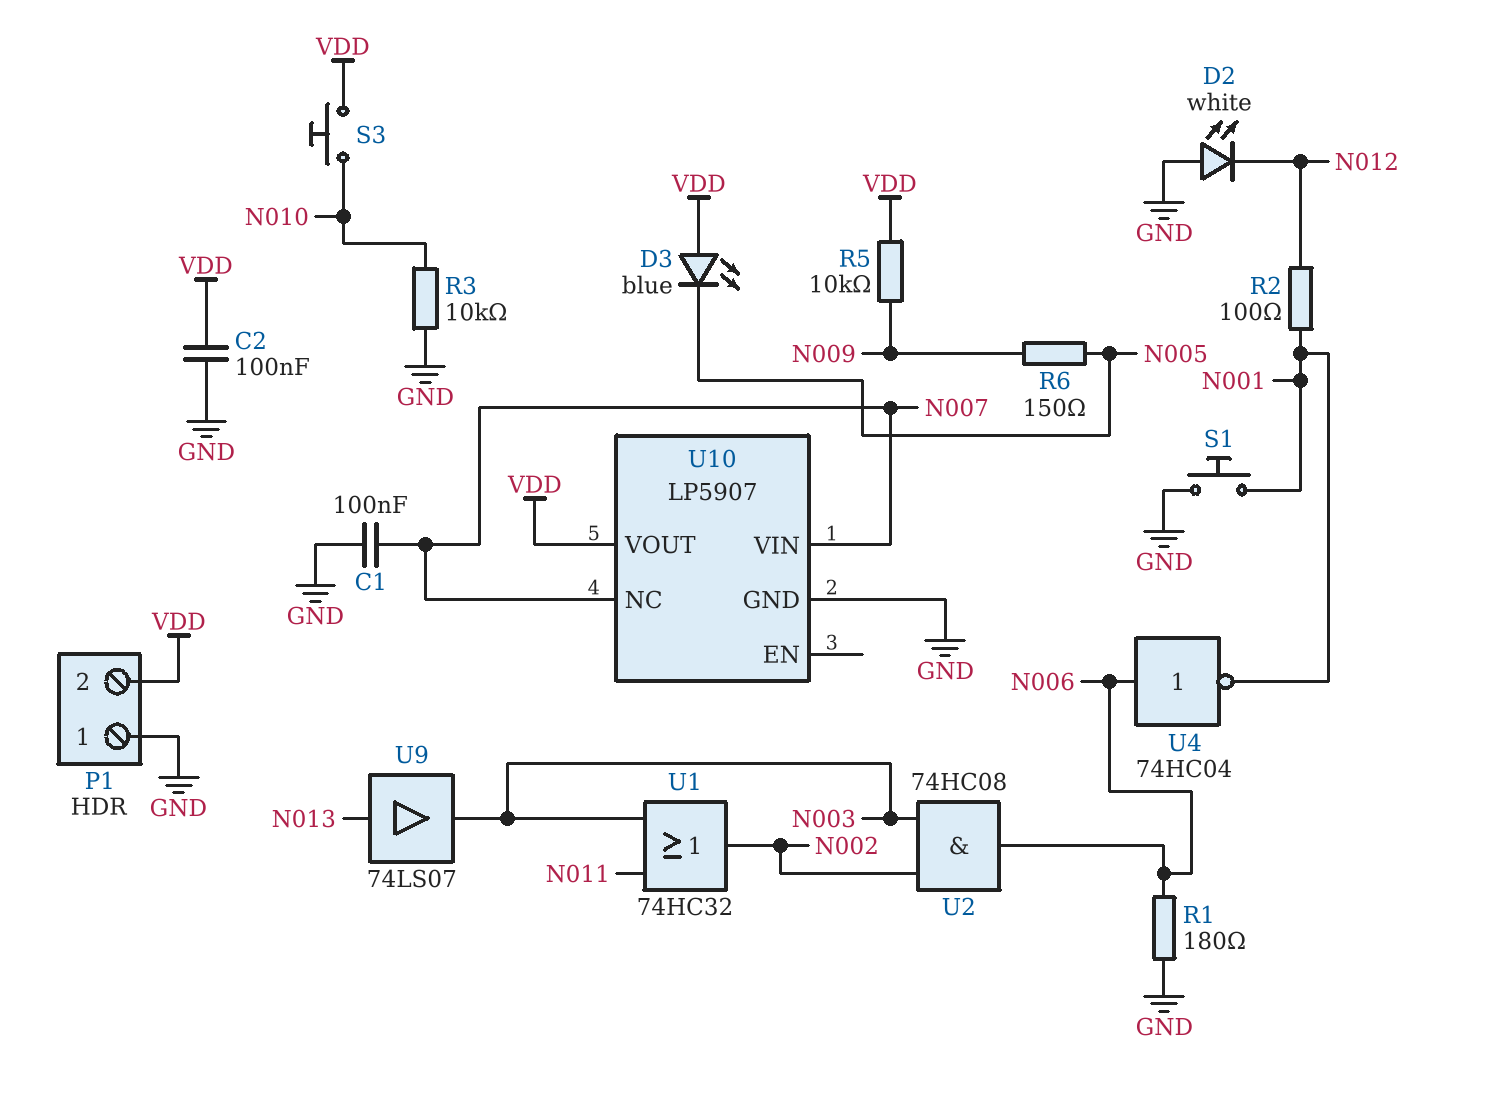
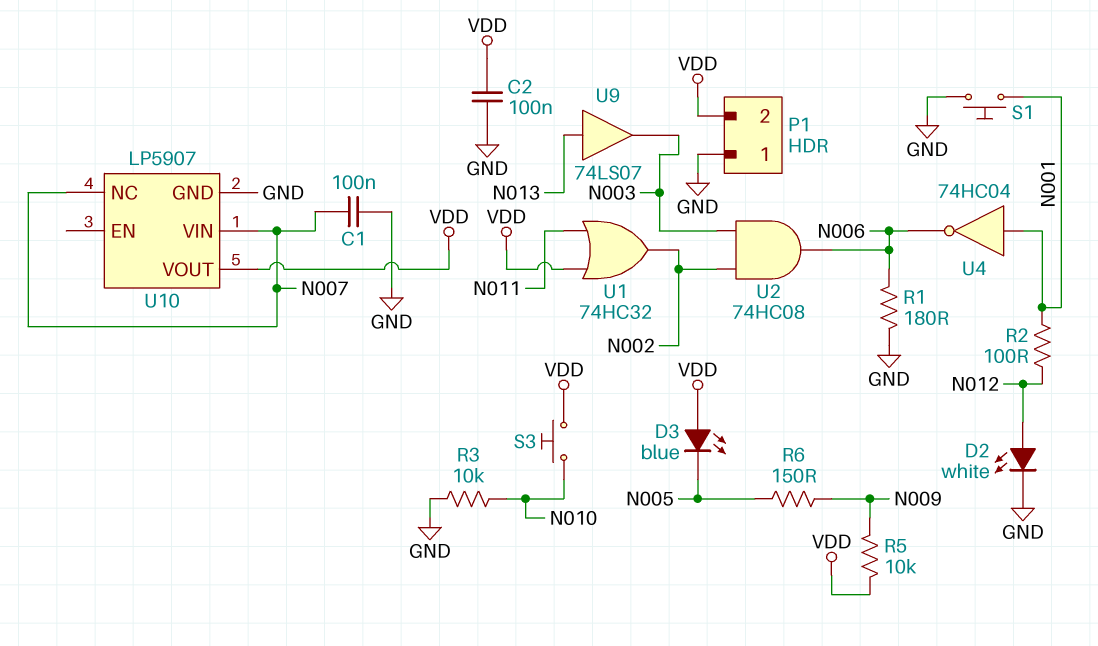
D2: LED white (A GND, K N012) -> LED white (A N012, K GND)
U1: OR 74HC32 (in N003, in N011, out N002) -> OR 74HC32 (in N011, in VDD, out N002)
U4: NOT 74HC04 (in N006, out N001) -> NOT 74HC04 (in N001, out N006)

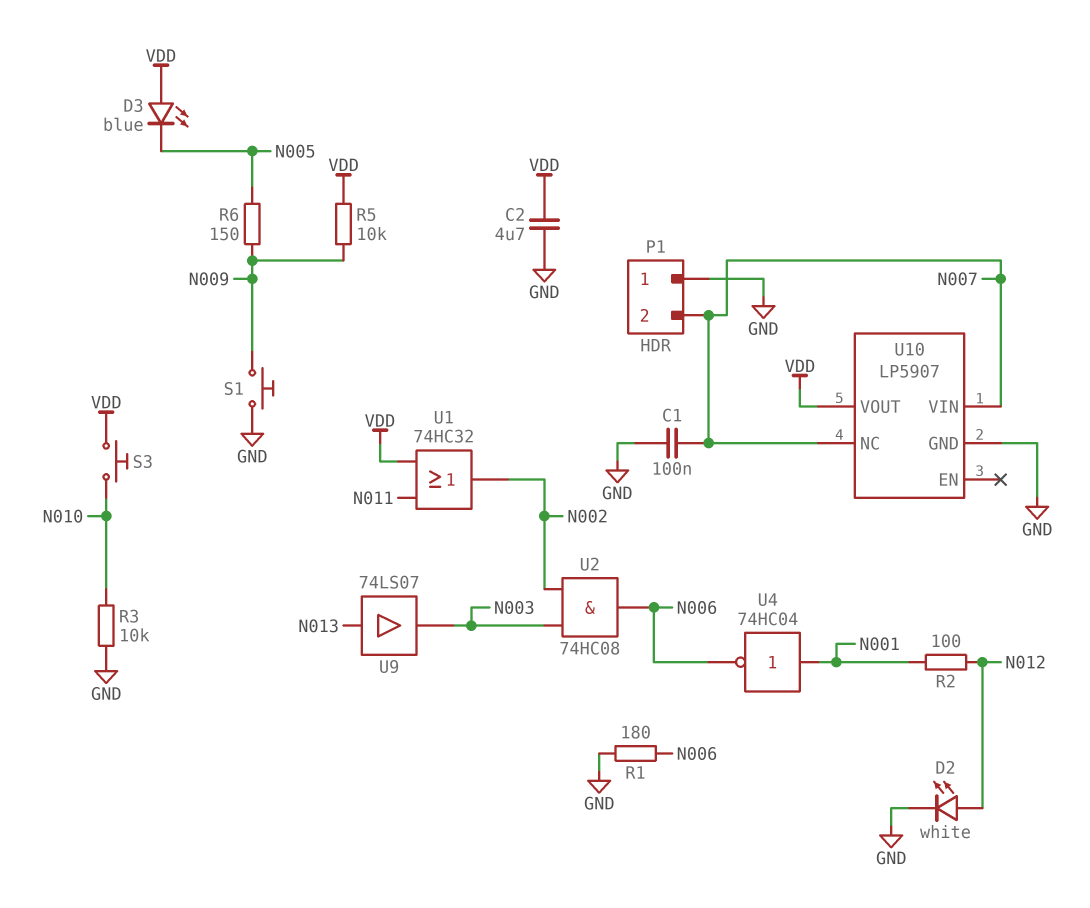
C2: 100nF (GND, VDD) -> 4.7uF (GND, VDD)
P1 pin 2: VDD -> N007
S1: button (GND, N001) -> button (GND, N009)

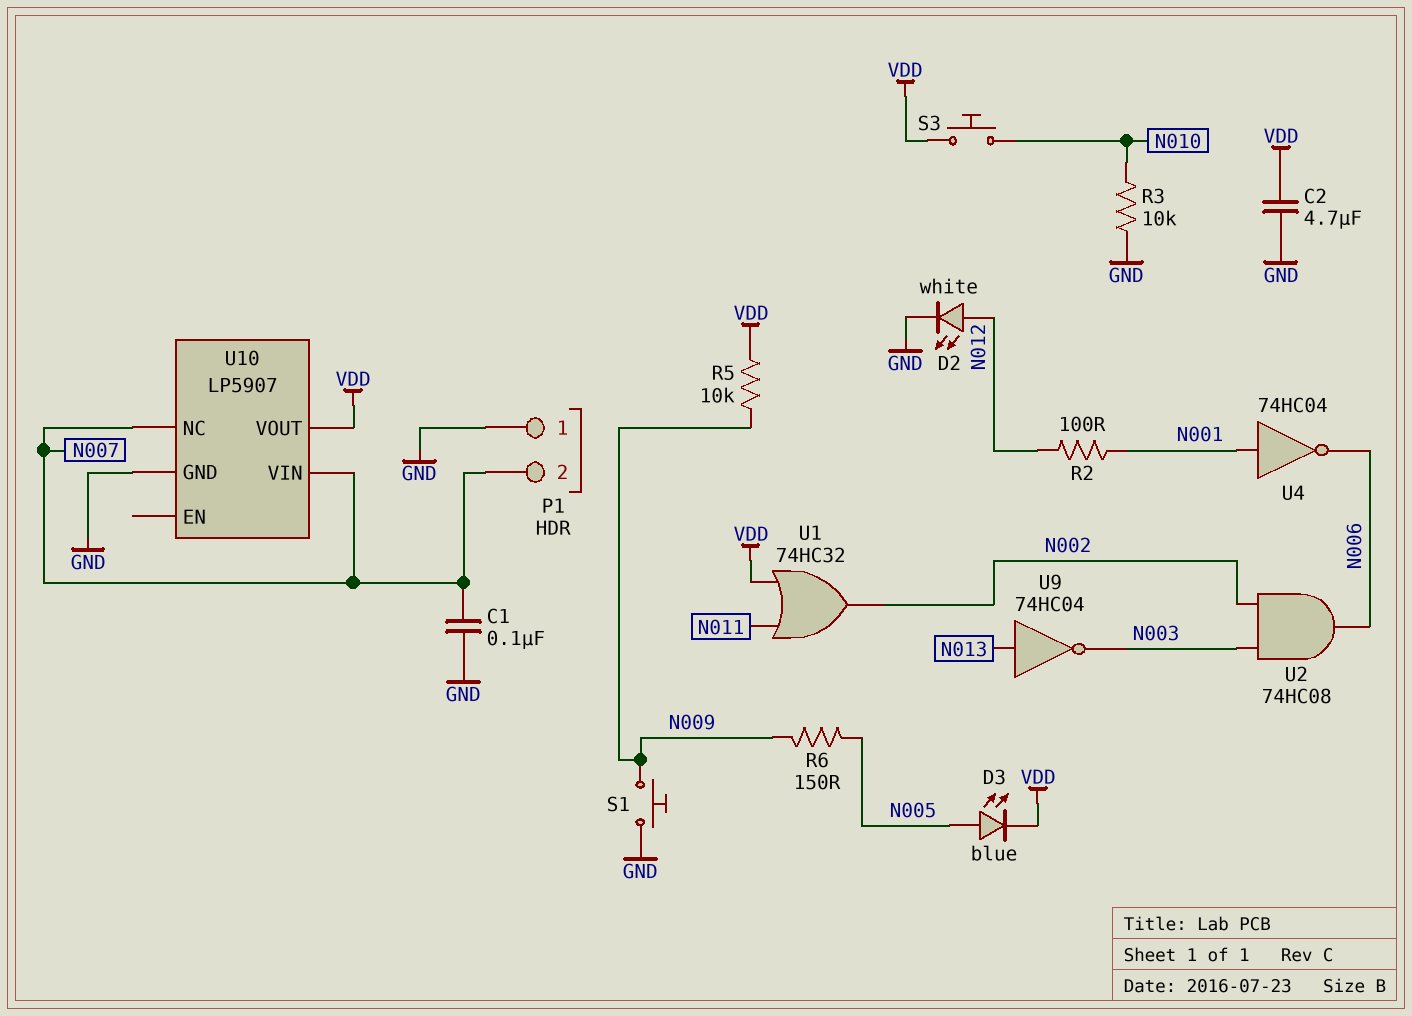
D3: LED blue (A VDD, K N005) -> LED blue (A N005, K VDD)
R1: 180 (GND, N006) -> none
U9: buffer 74LS07 (in N013, out N003) -> NOT 74HC04 (in N013, out N003)

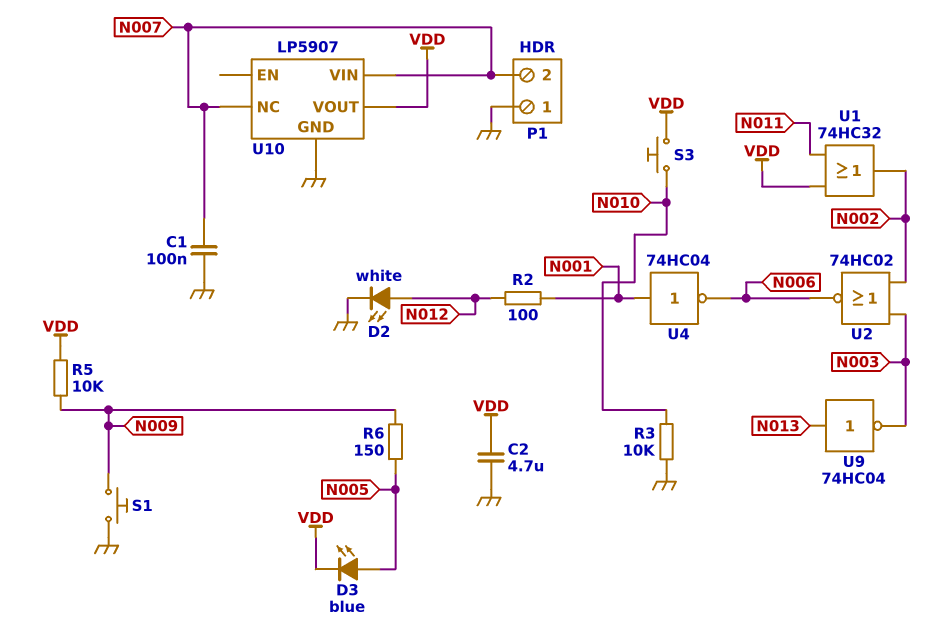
U2: AND 74HC08 (in N002, in N003, out N006) -> NOR 74HC02 (in N002, in N003, out N006)

